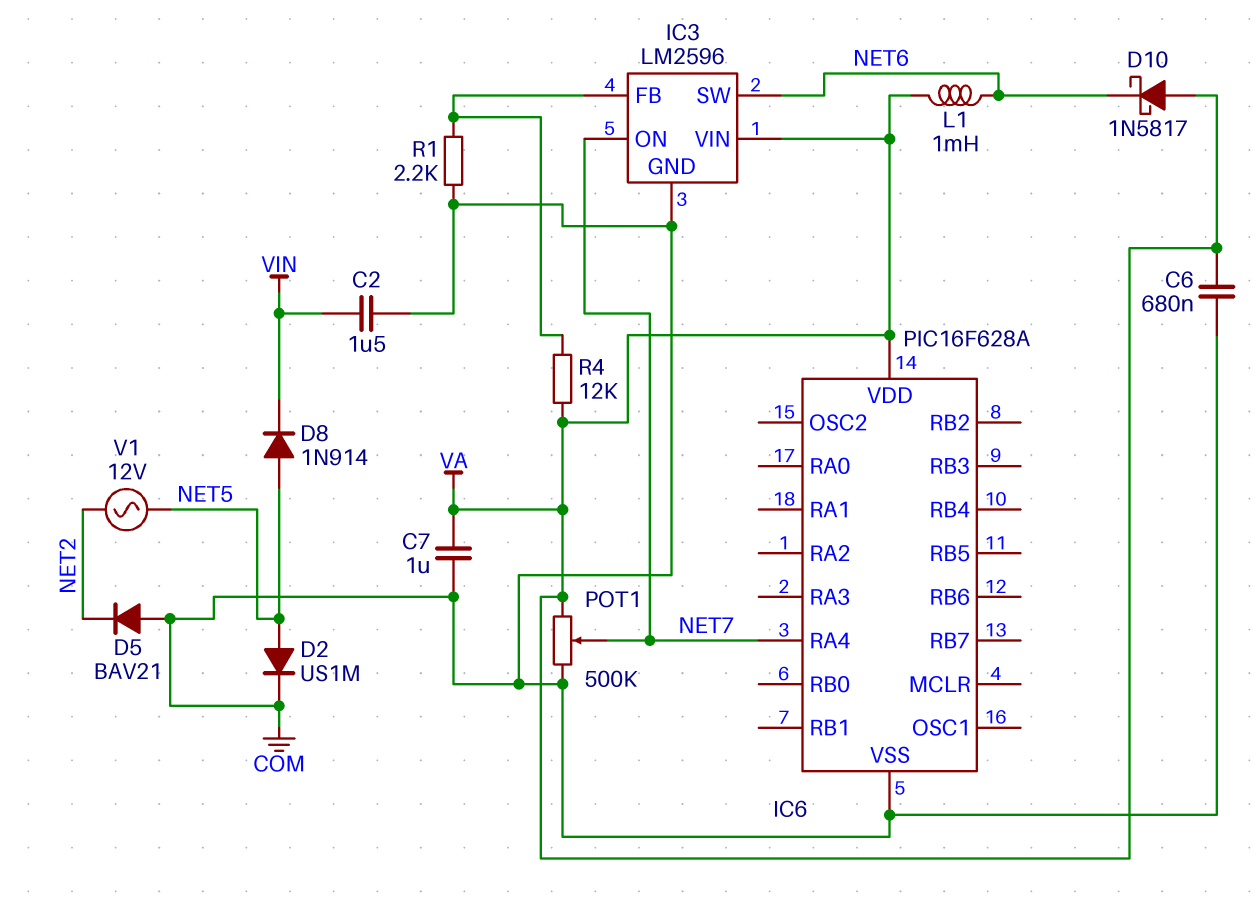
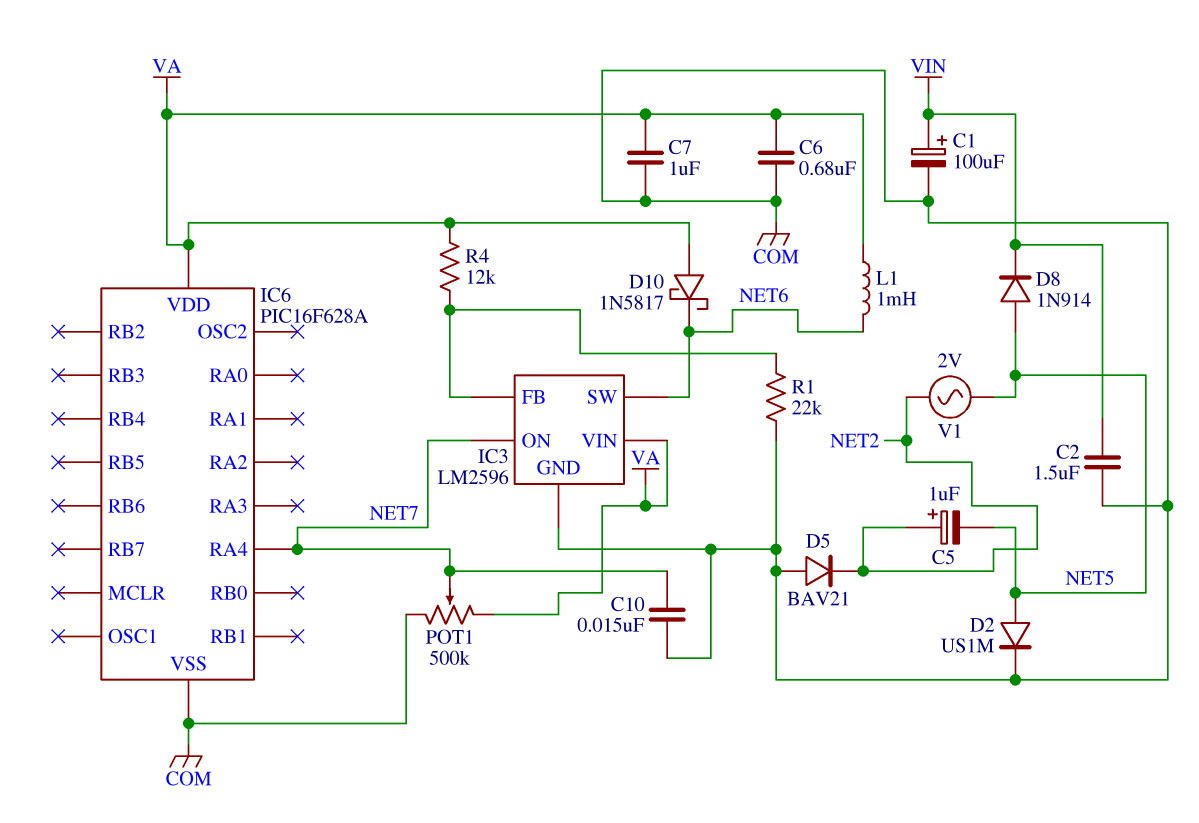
C1: none -> 100uF (plus VIN, minus COM)
C5: none -> 1uF (plus NET2, minus NET5)
C10: none -> 15nF (COM, NET7)
R1: 2.2k (COM, IC3/FB) -> 22k (COM, IC3/FB)
V1: AC 12V (NET2, NET5) -> AC 2V (NET2, NET5)

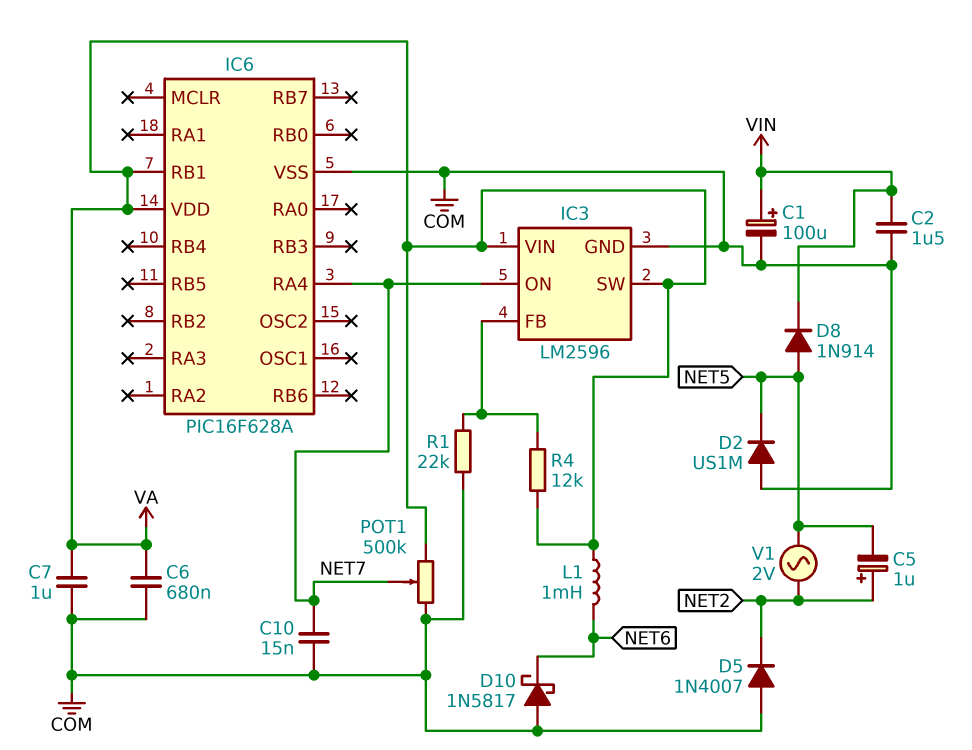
D2: diode US1M (A NET5, K COM) -> diode US1M (A COM, K NET5)
D5: diode BAV21 (A COM, K NET2) -> diode 1N4007 (A COM, K NET2)
D10: schottky 1N5817 (A VA, K NET6) -> schottky 1N5817 (A COM, K NET6)
IC3 pin SW: NET6 -> VA
IC6 pin RB1: none -> VA

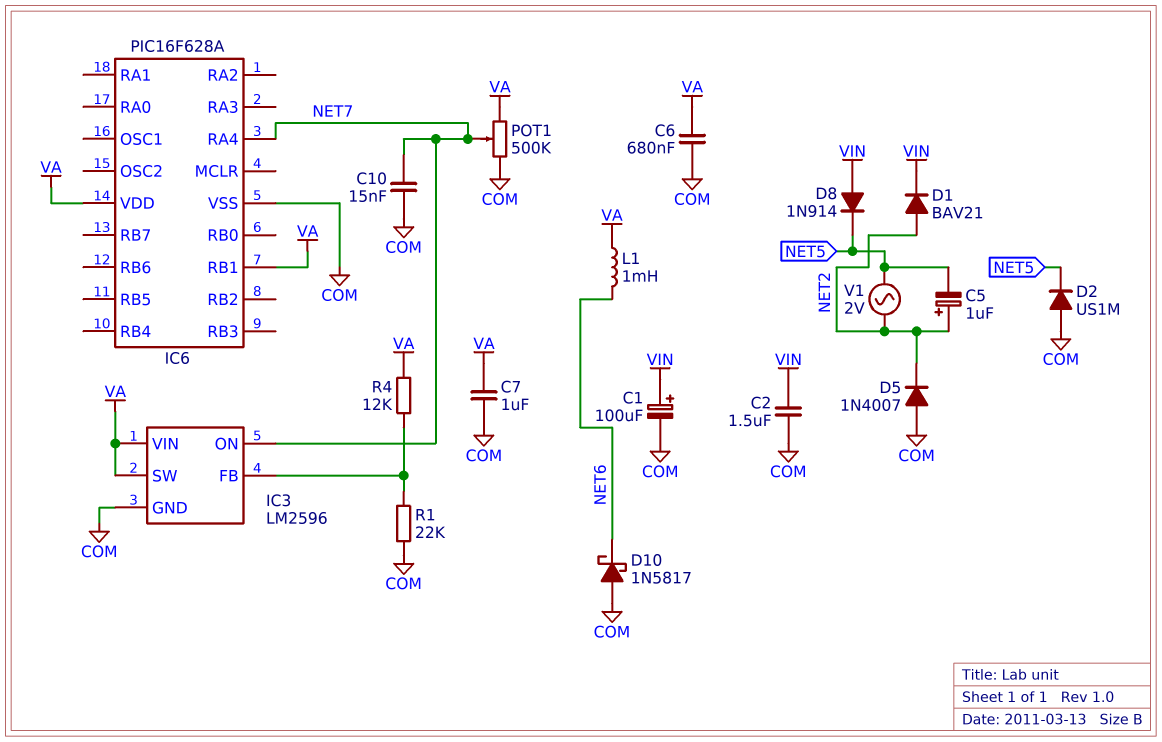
D1: none -> diode BAV21 (A NET2, K VIN)
D8: diode 1N914 (A NET5, K VIN) -> diode 1N914 (A VIN, K NET5)

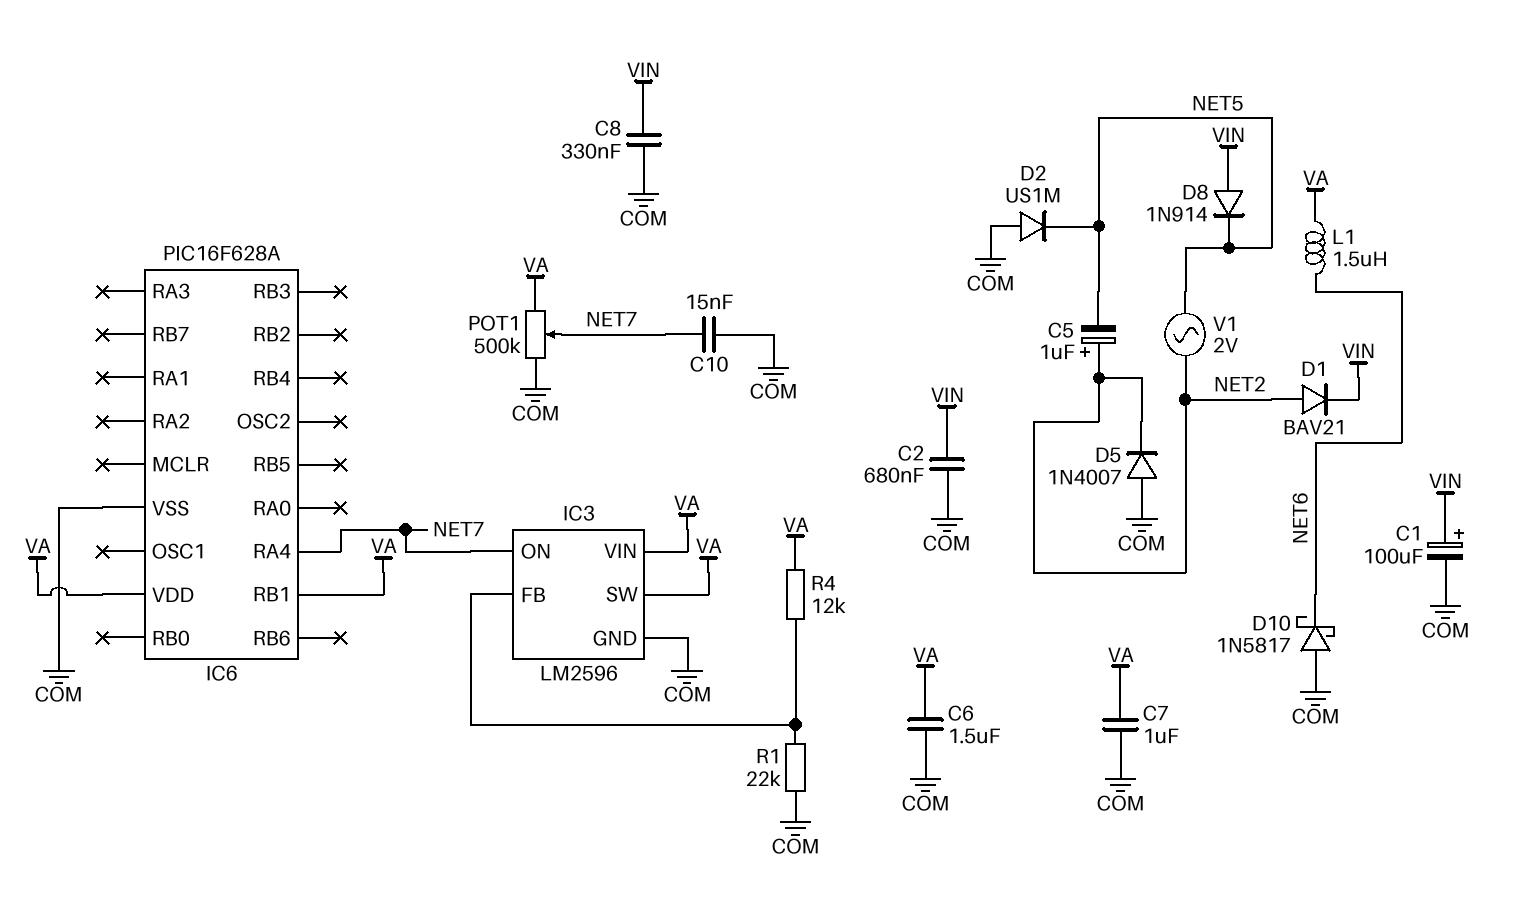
C2: 1.5uF (COM, VIN) -> 680nF (COM, VIN)
C6: 680nF (COM, VA) -> 1.5uF (COM, VA)
C8: none -> 330nF (COM, VIN)
L1: 1mH (NET6, VA) -> 1.5uH (NET6, VA)

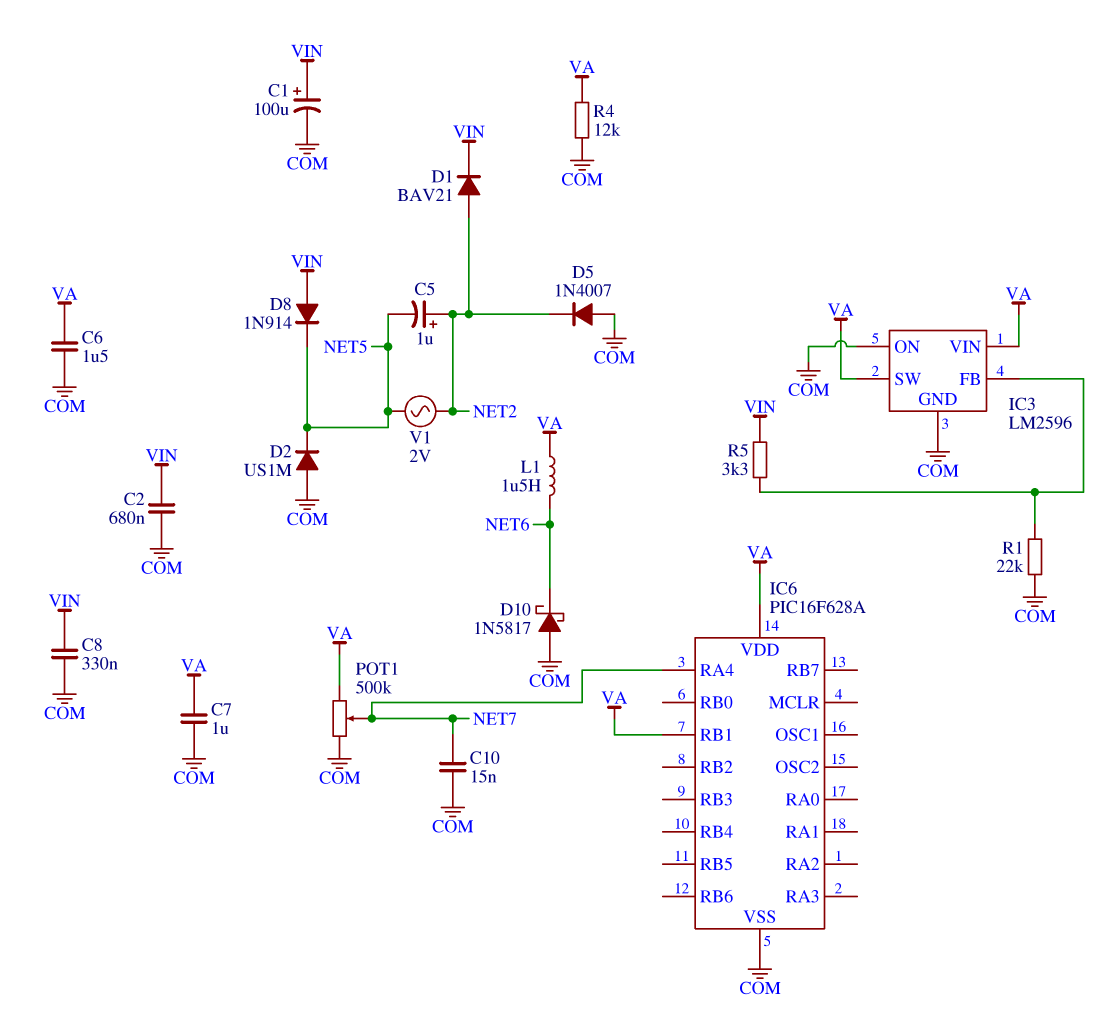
IC3 pin ON: NET7 -> COM
R4: 12k (IC3/FB, VA) -> 12k (COM, VA)
R5: none -> 3.3k (IC3/FB, VIN)

